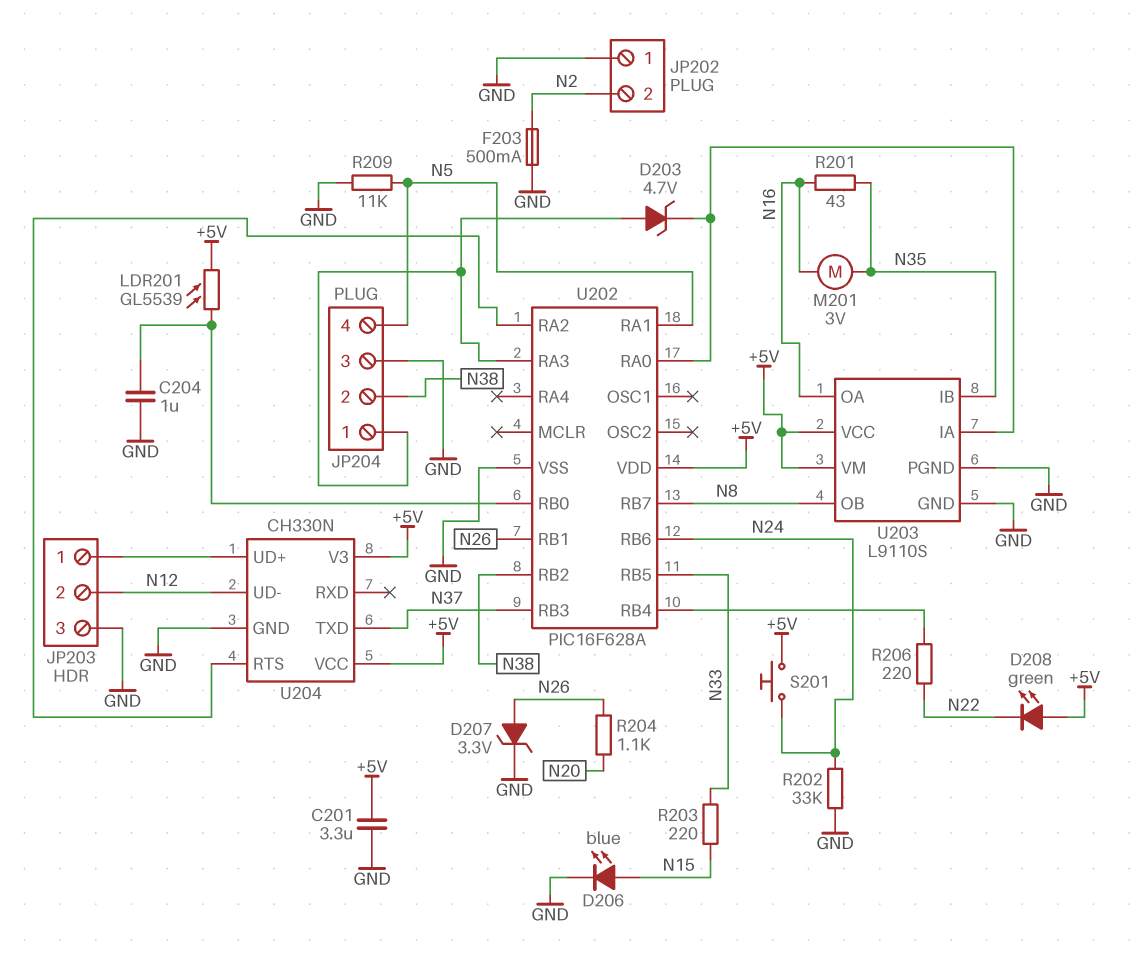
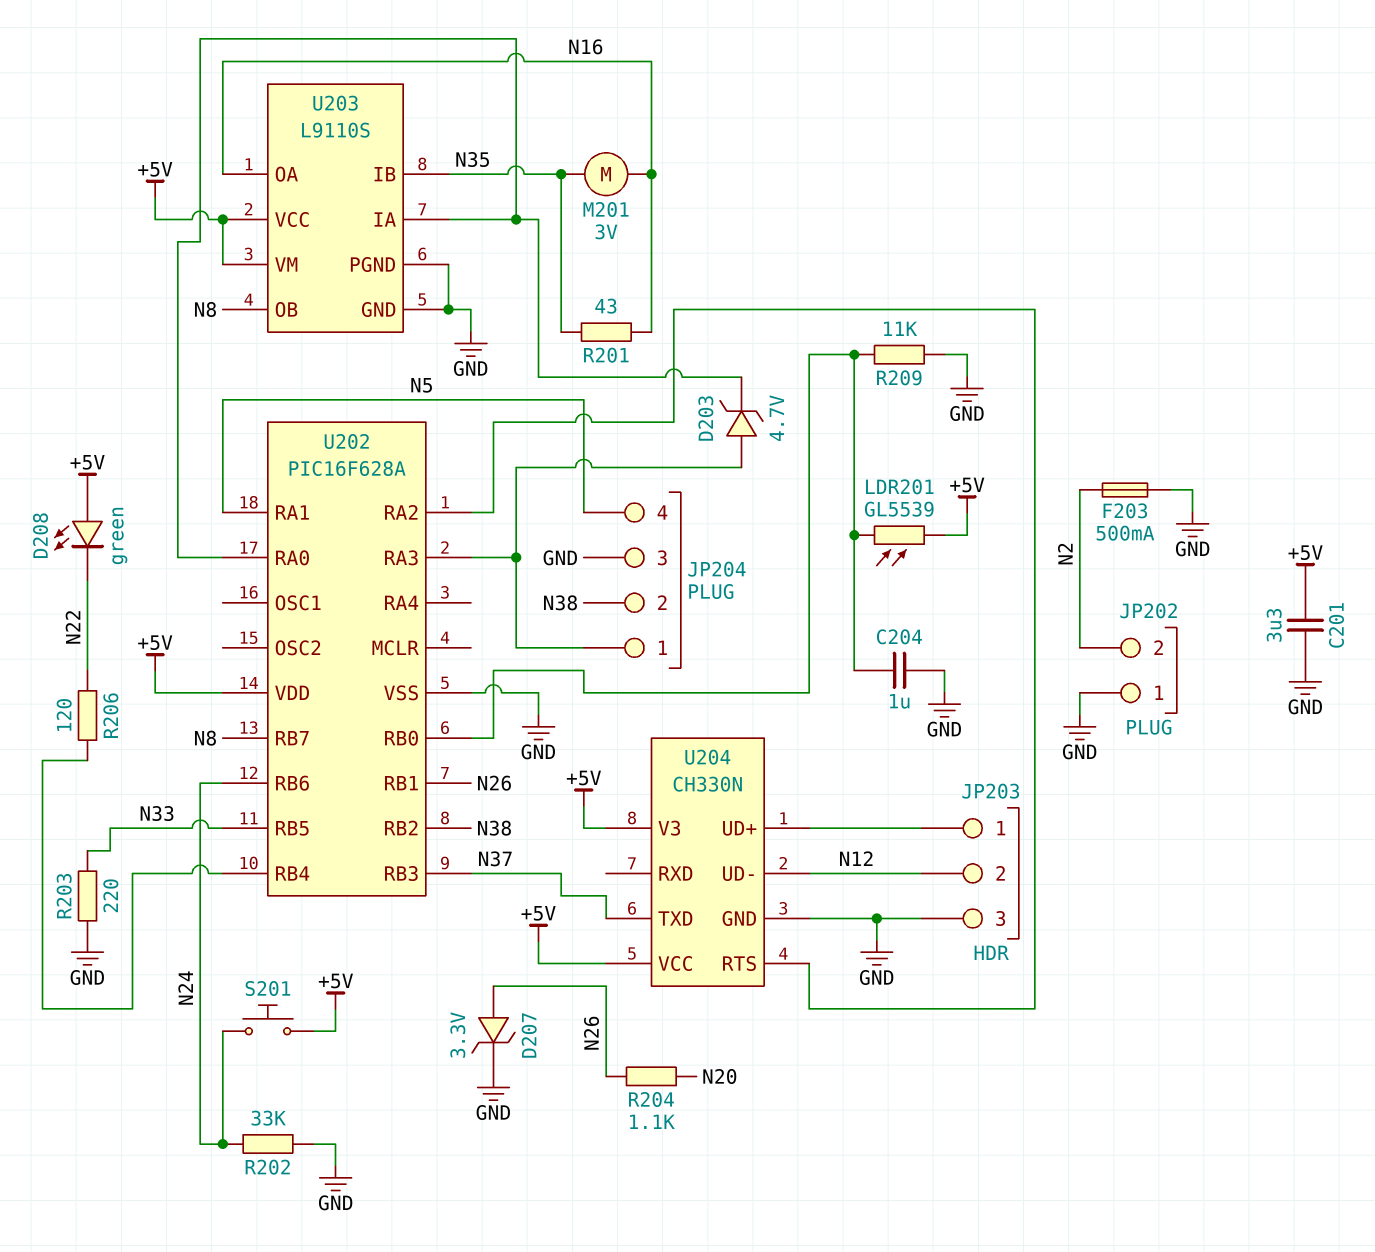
D206: LED blue (A N15, K GND) -> none
R203: 220 (N15, N33) -> 220 (GND, N33)
R206: 220 (N22, U202/RB4) -> 120 (N22, U202/RB4)
R209: 11k (GND, N5) -> 11k (GND, U202/RB0)

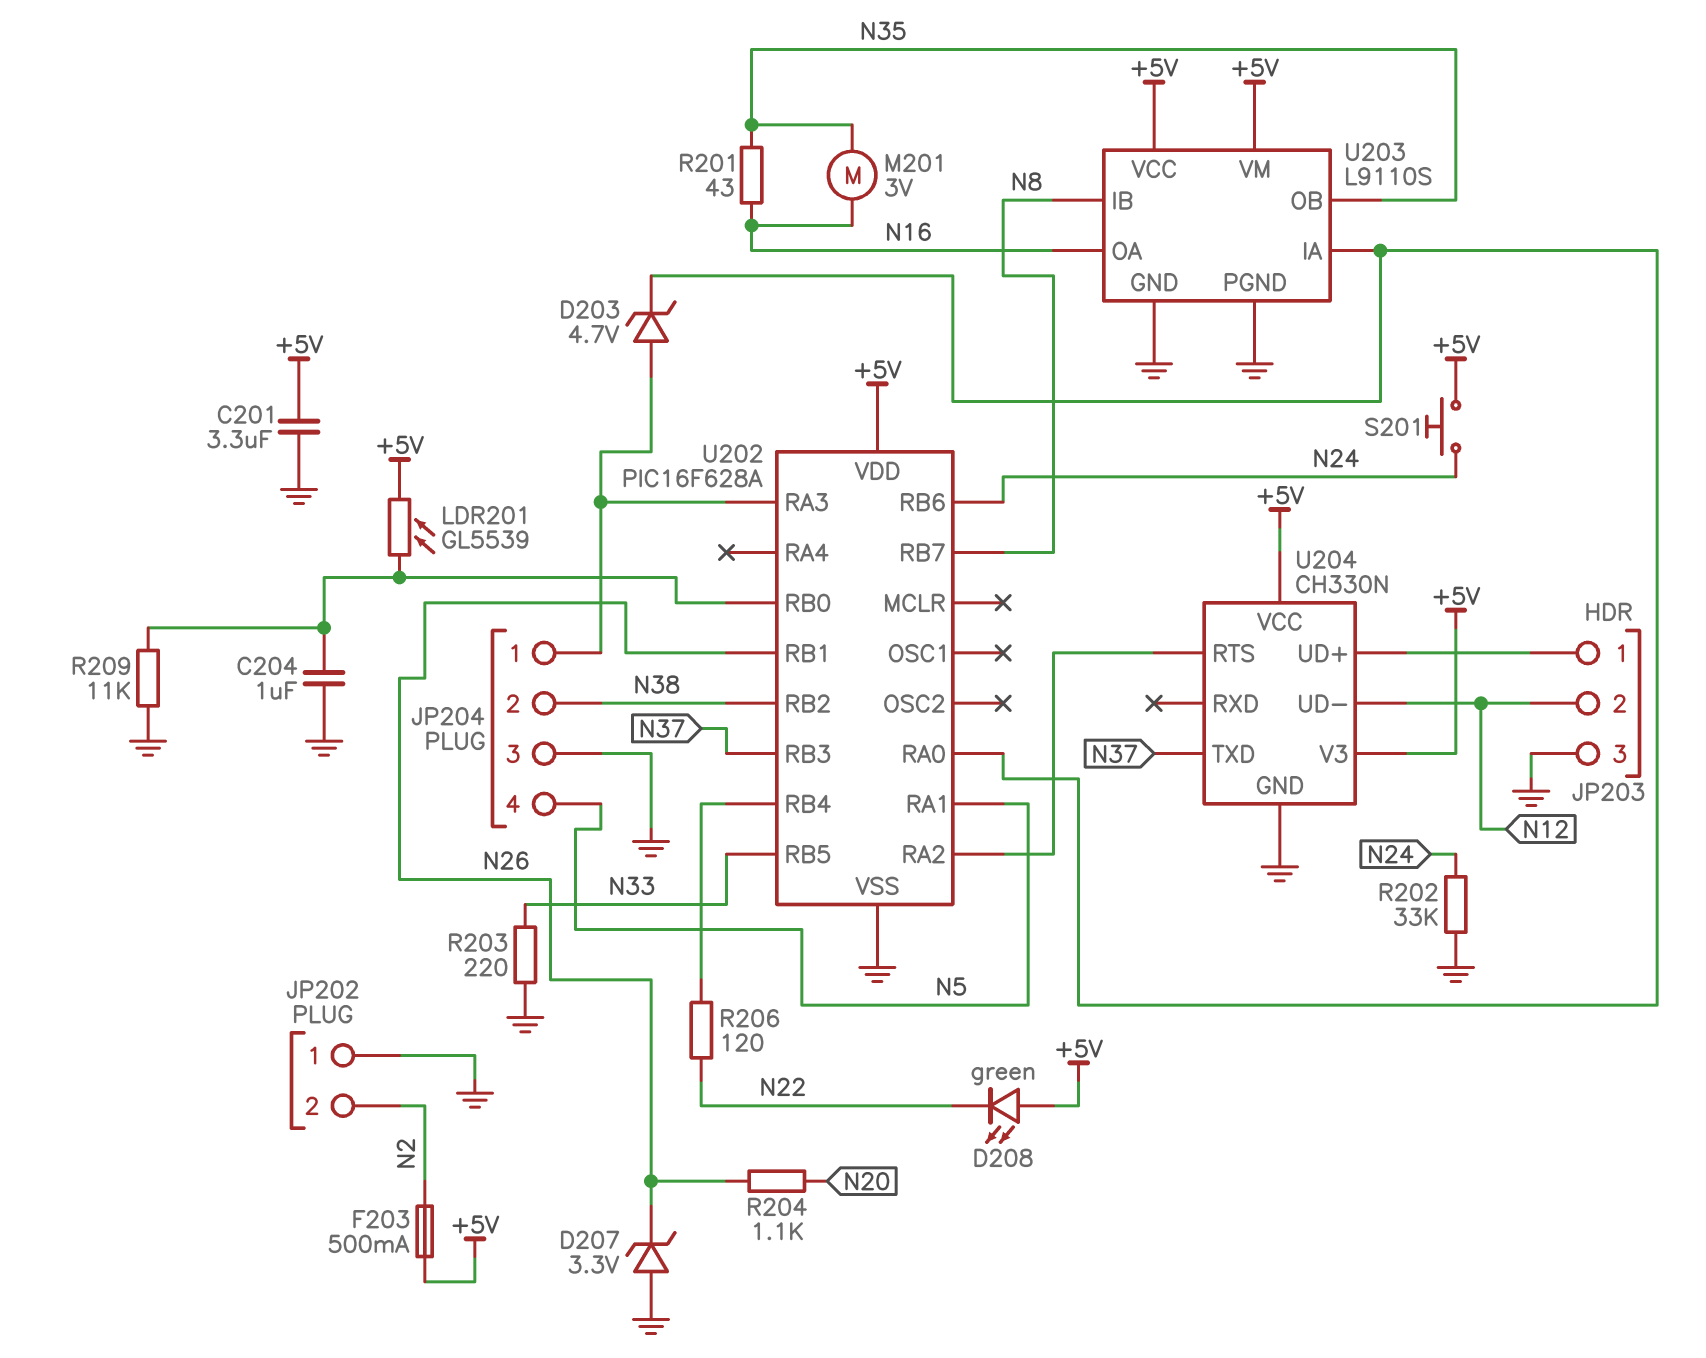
D207: zener 3.3V (A N26, K GND) -> zener 3.3V (A GND, K N26)
F203: 500mA (GND, N2) -> 500mA (+5V, N2)
U203 pin IB: N35 -> N8
U203 pin OB: N8 -> N35

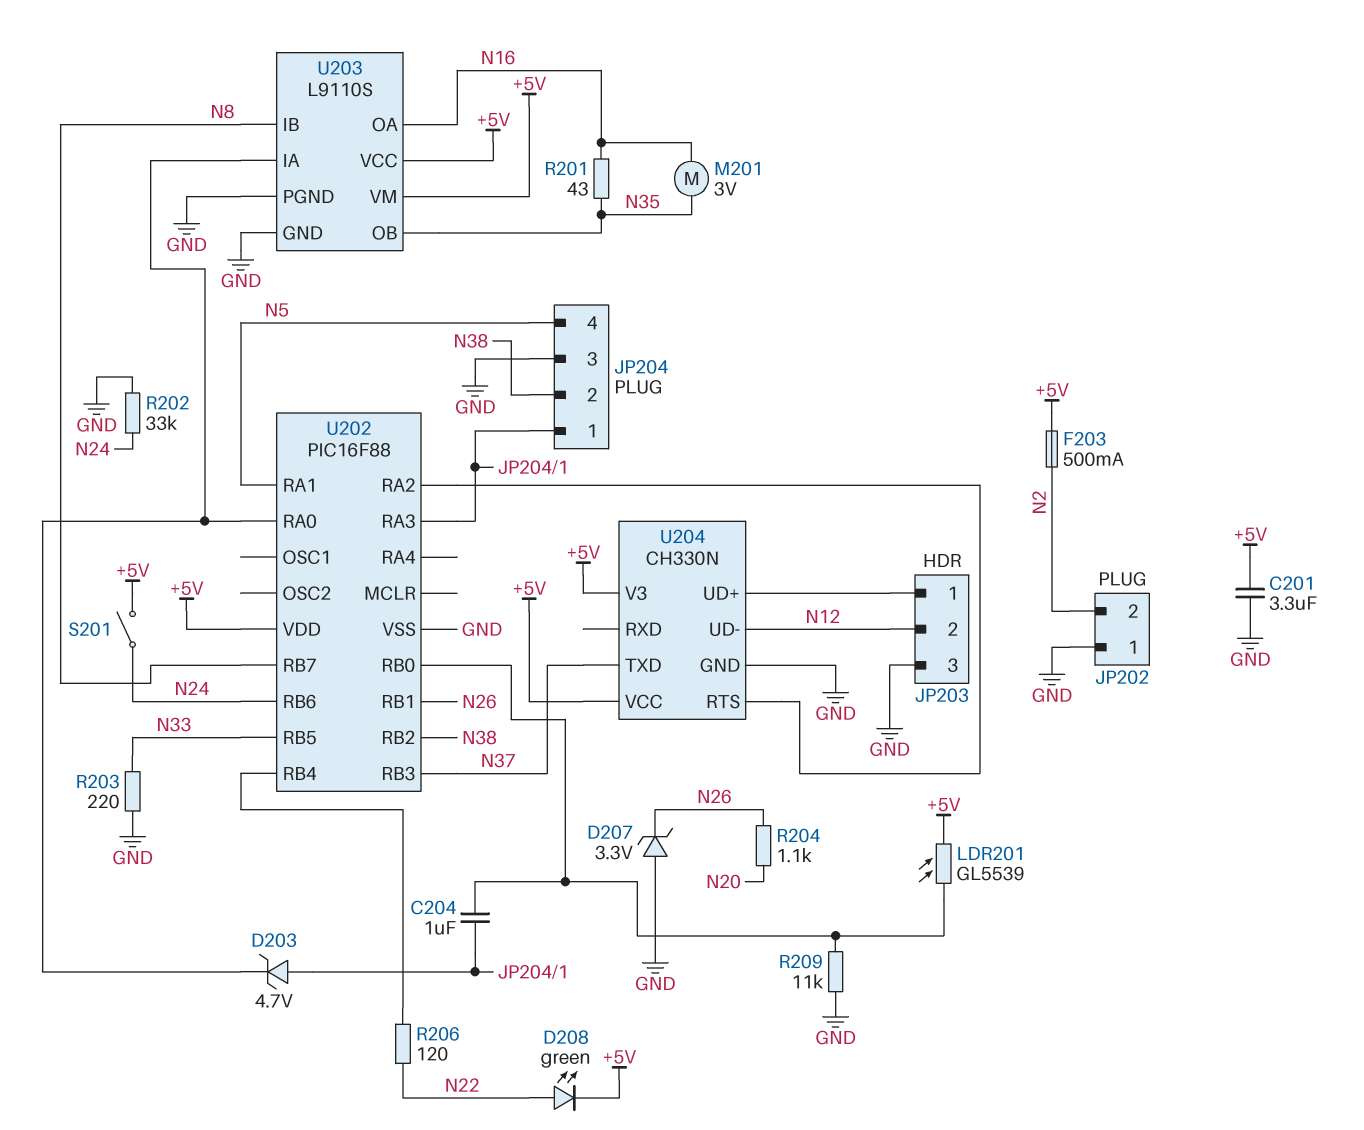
C204: 1uF (GND, U202/RB0) -> 1uF (JP204/1, U202/RB0)
D208: LED green (A +5V, K N22) -> LED green (A N22, K +5V)
S201: button (+5V, N24) -> switch (+5V, N24)
U202: PIC16F628A -> PIC16F88

